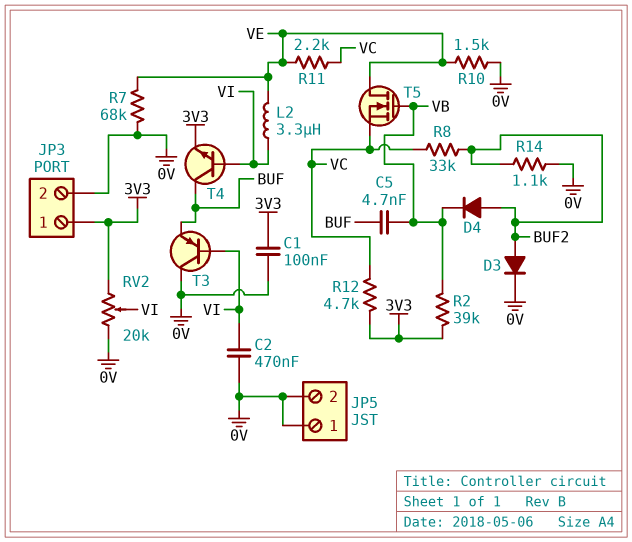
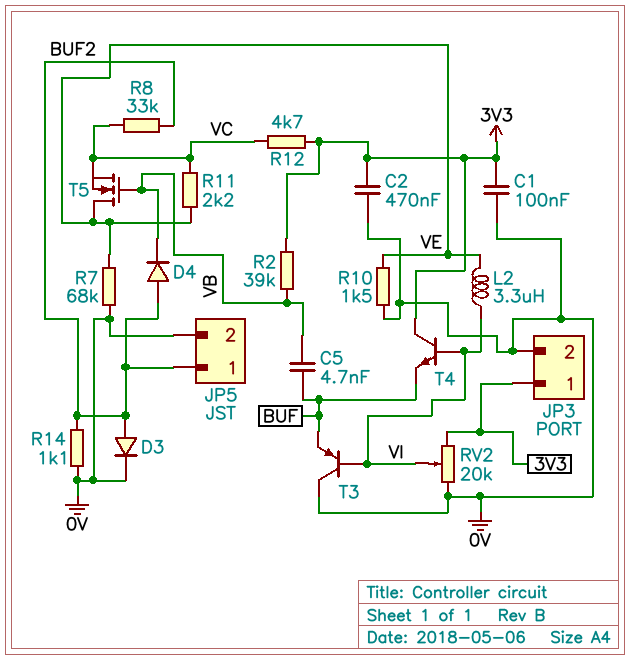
C2: 470nF (0V, VI) -> 470nF (0V, 3V3)
JP5 pin 1: 0V -> BUF2
T4: NPN (B VI, C BUF, E 3V3) -> NPN (B VI, C 3V3, E BUF)

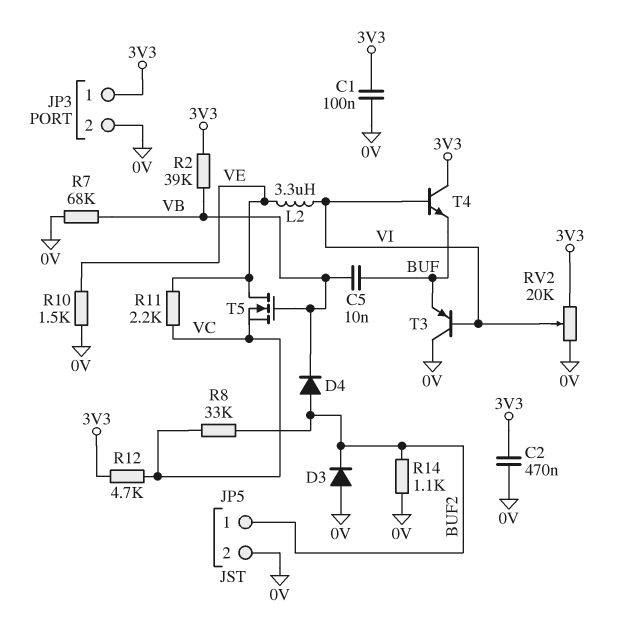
C5: 4.7nF (BUF, VB) -> 10nF (BUF, VB)
D3: diode (A BUF2, K 0V) -> diode (A 0V, K BUF2)
R7: 68k (0V, VE) -> 68k (0V, VB)

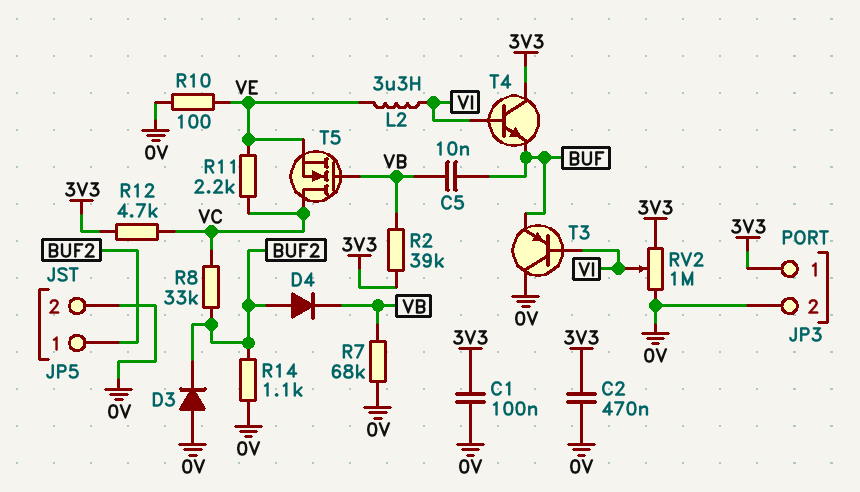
R10: 1.5k (0V, VE) -> 100 (0V, VE)
RV2: 20k (0V, 3V3, wiper VI) -> 1M (0V, 3V3, wiper VI)
T5: NMOS (G VB, D VE, S VC) -> NMOS (G VB, D VC, S VE)

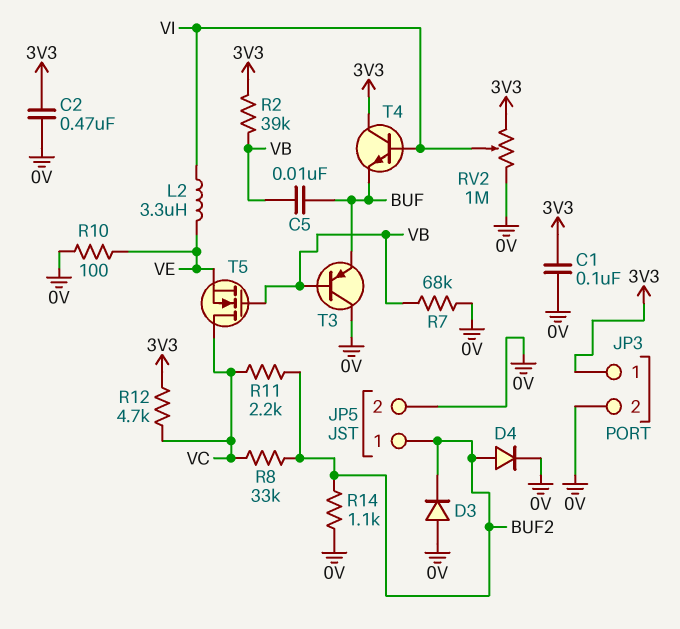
D4: diode (A BUF2, K VB) -> diode (A BUF2, K 0V)
R11: 2.2k (VC, VE) -> 2.2k (BUF2, VC)
T3: PNP (B VI, C 0V, E BUF) -> PNP (B VB, C 0V, E BUF)

